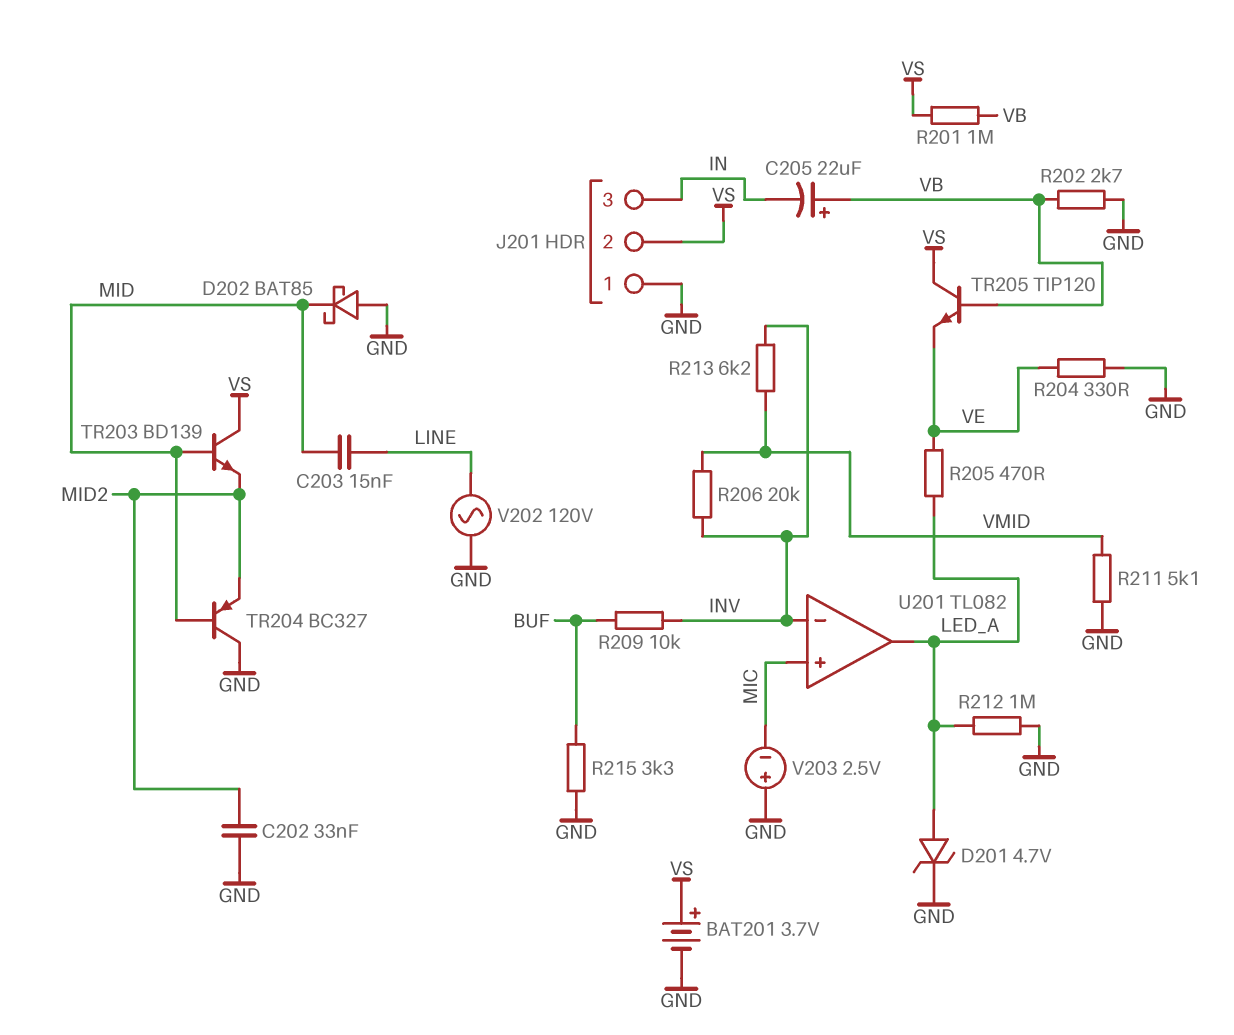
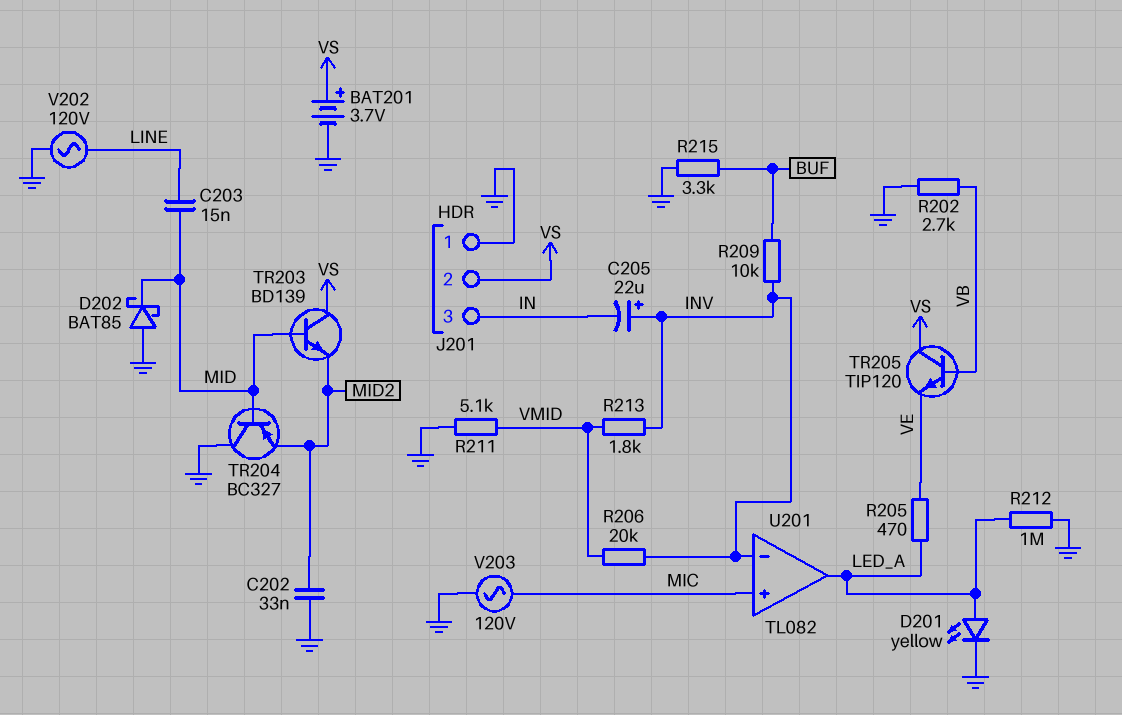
C205: 22uF (plus VB, minus IN) -> 22uF (plus INV, minus IN)
D201: zener 4.7V (A LED_A, K GND) -> LED yellow (A LED_A, K GND)
R201: 1M (VB, VS) -> none
R204: 330 (GND, VE) -> none
R213: 6.2k (INV, VMID) -> 1.8k (INV, VMID)
V203: 2.5V (plus GND, minus MIC) -> AC 120V (GND, MIC)

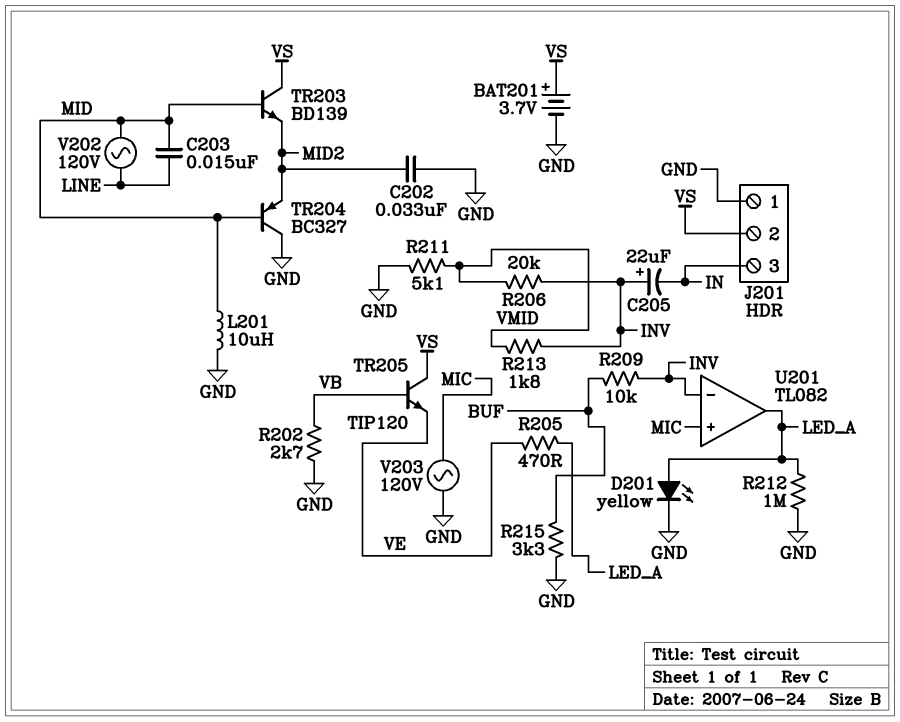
D202: schottky BAT85 (A GND, K MID) -> none
L201: none -> 10uH (GND, MID)
V202: AC 120V (GND, LINE) -> AC 120V (LINE, MID)

